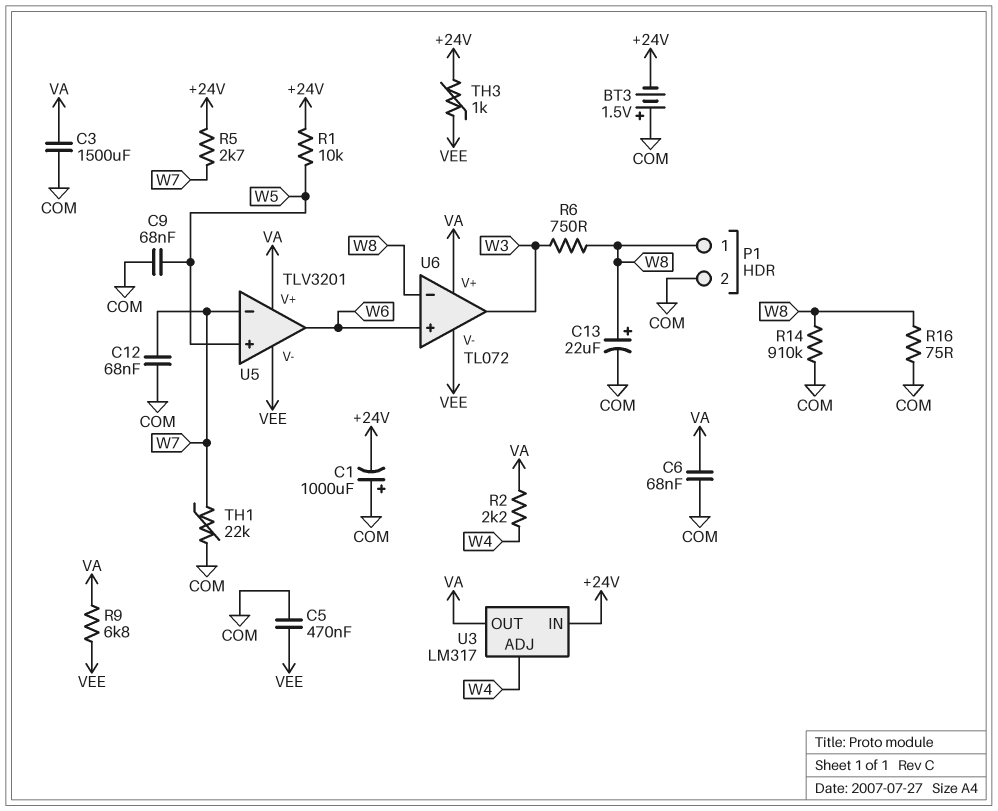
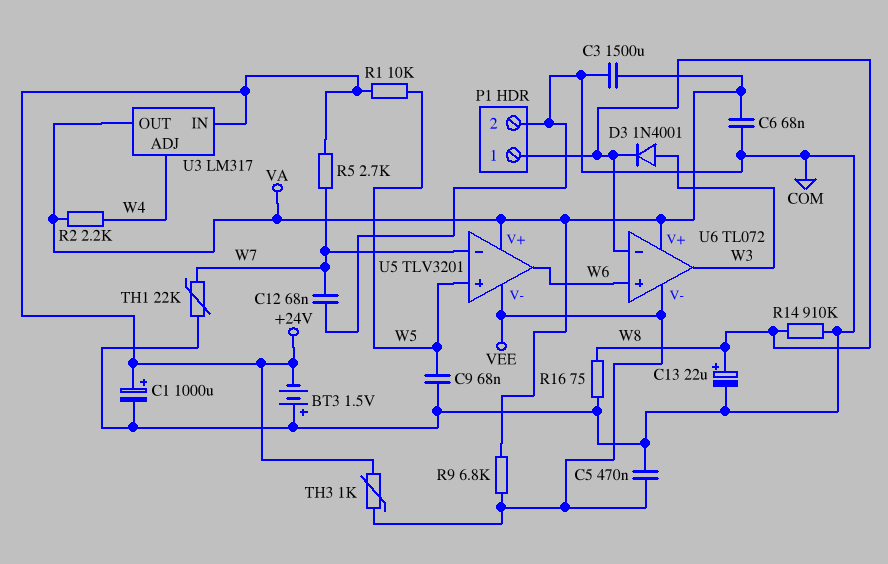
C1: 1000uF (plus COM, minus +24V) -> 1000uF (plus +24V, minus COM)
D3: none -> diode 1N4001 (A W3, K W8)
R6: 750 (W3, W8) -> none

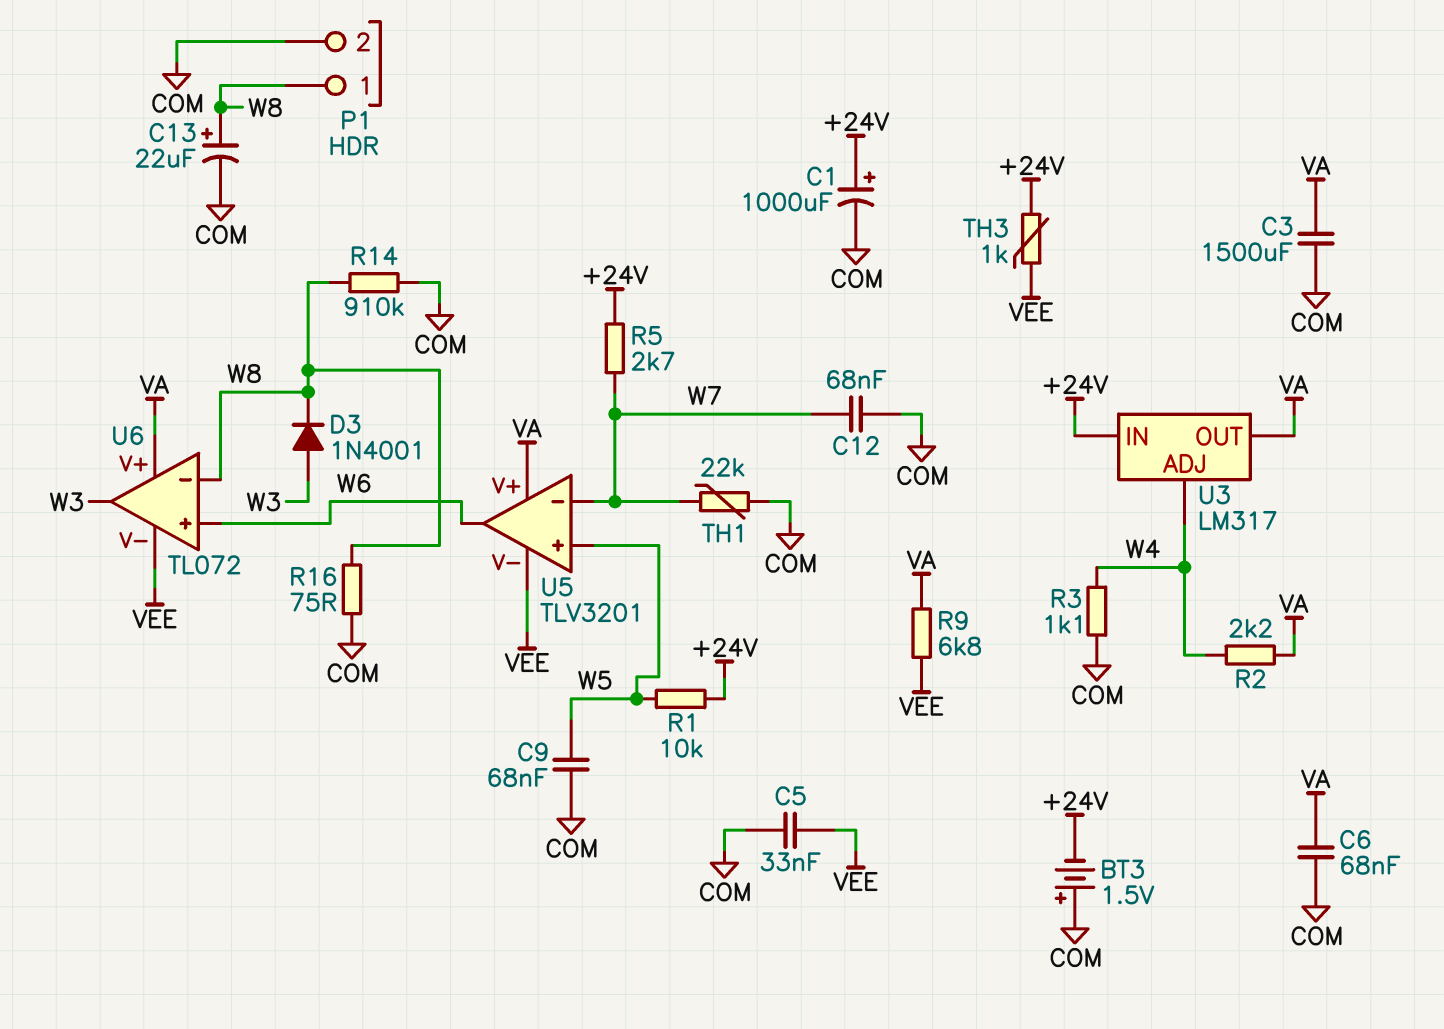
C5: 470nF (COM, VEE) -> 33nF (COM, VEE)
R3: none -> 1.1k (COM, W4)

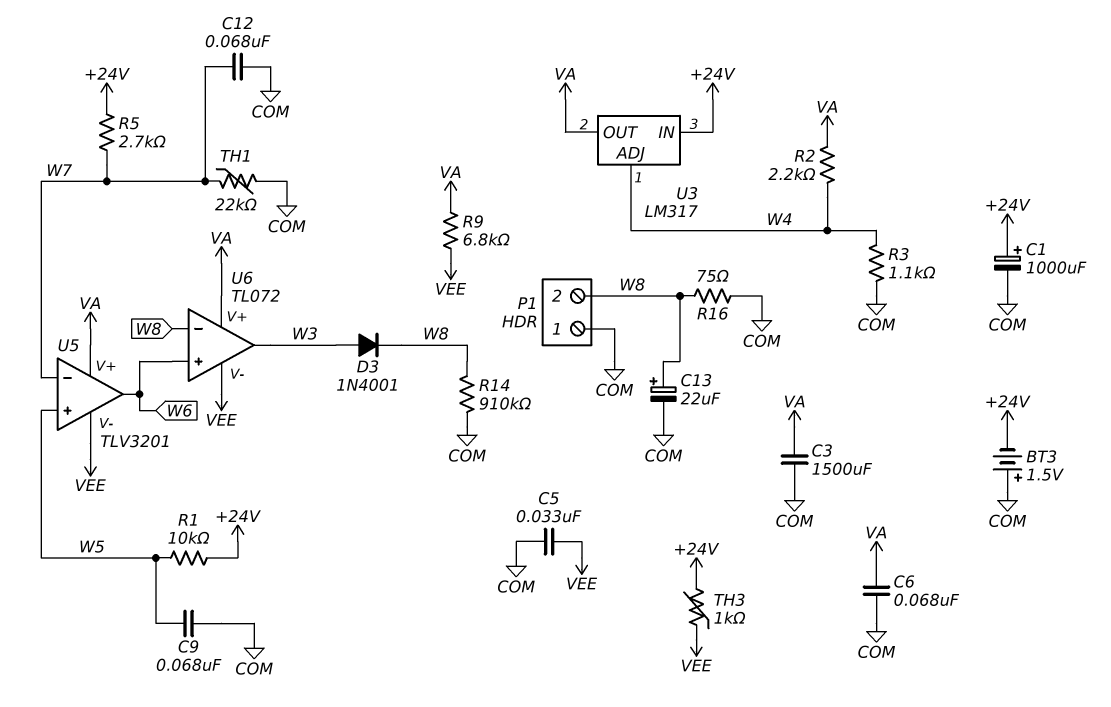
P1 pin 1: W8 -> COM
P1 pin 2: COM -> W8

